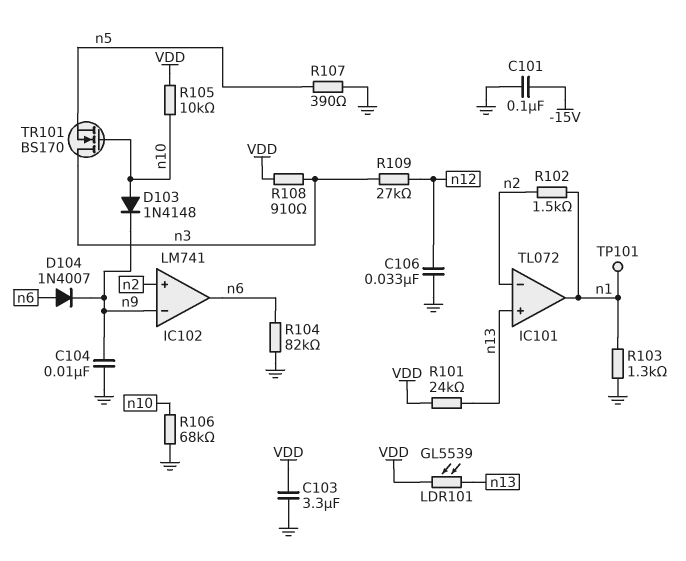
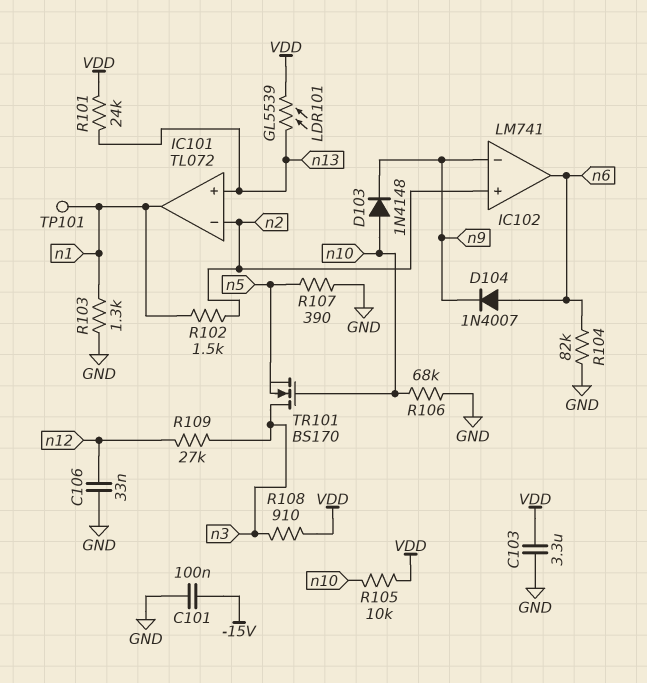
C104: 10nF (GND, n9) -> none

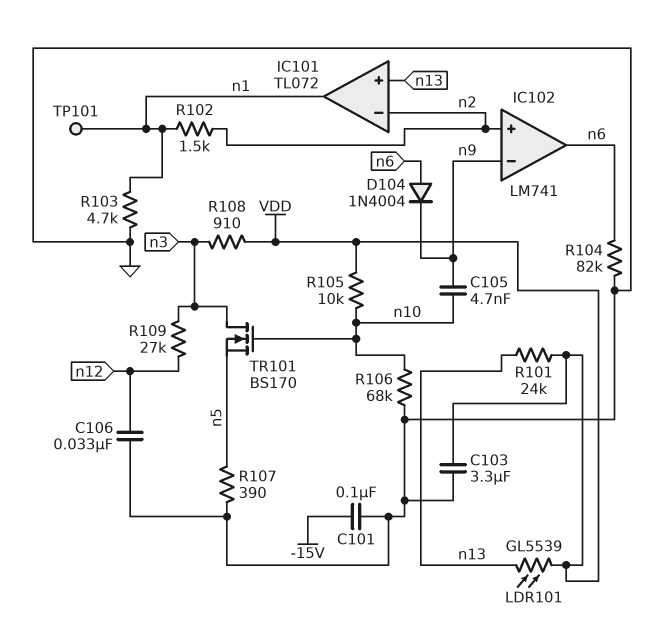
C105: none -> 4.7nF (n9, n10)
D103: diode 1N4148 (A n10, K n9) -> none
D104: diode 1N4007 (A n6, K n9) -> diode 1N4004 (A n6, K n9)
R103: 1.3k (GND, n1) -> 4.7k (GND, n1)

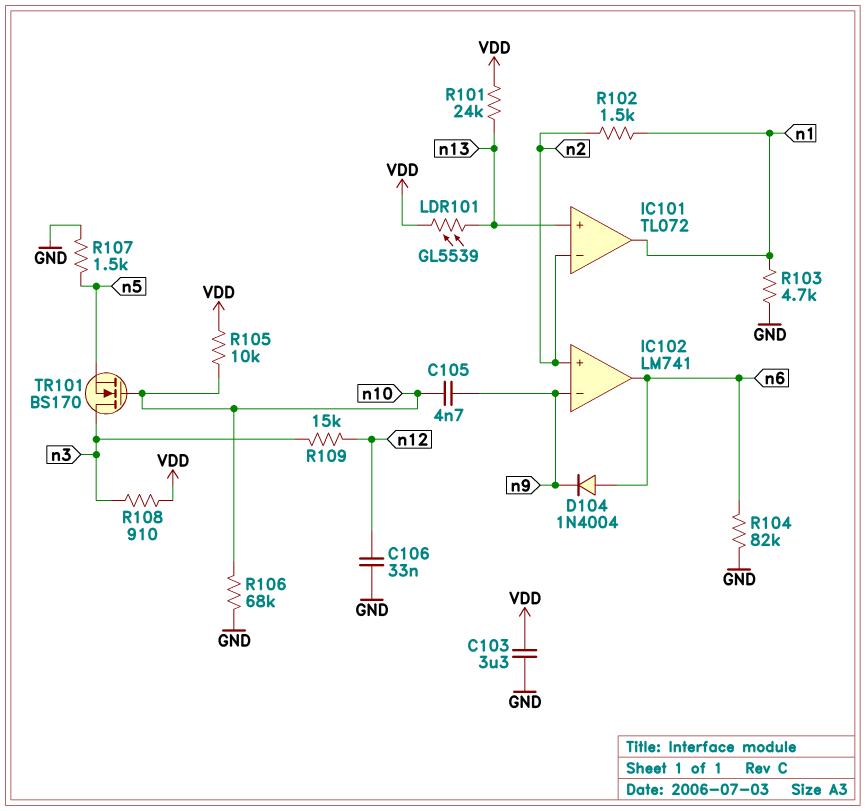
C101: 100nF (-15V, GND) -> none
R107: 390 (GND, n5) -> 1.5k (GND, n5)
R109: 27k (n3, n12) -> 15k (n3, n12)
TP101: test point (n1) -> none

